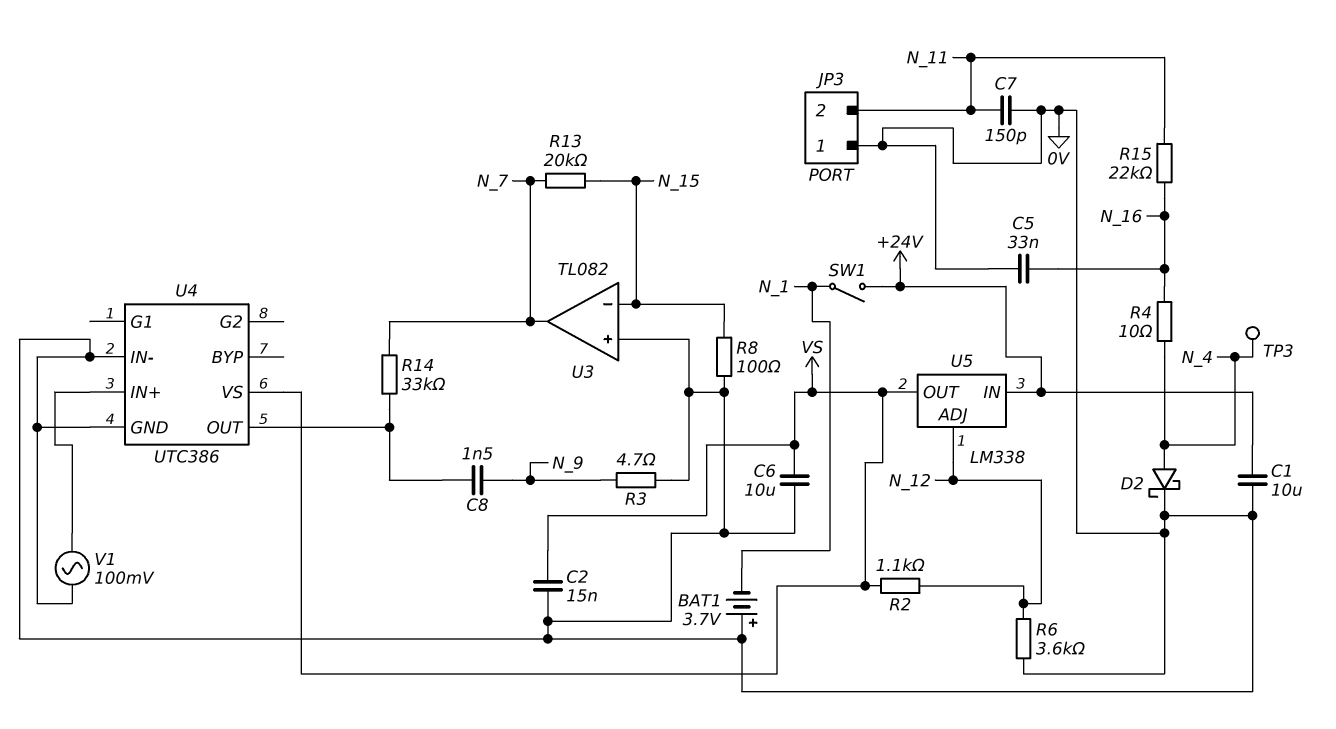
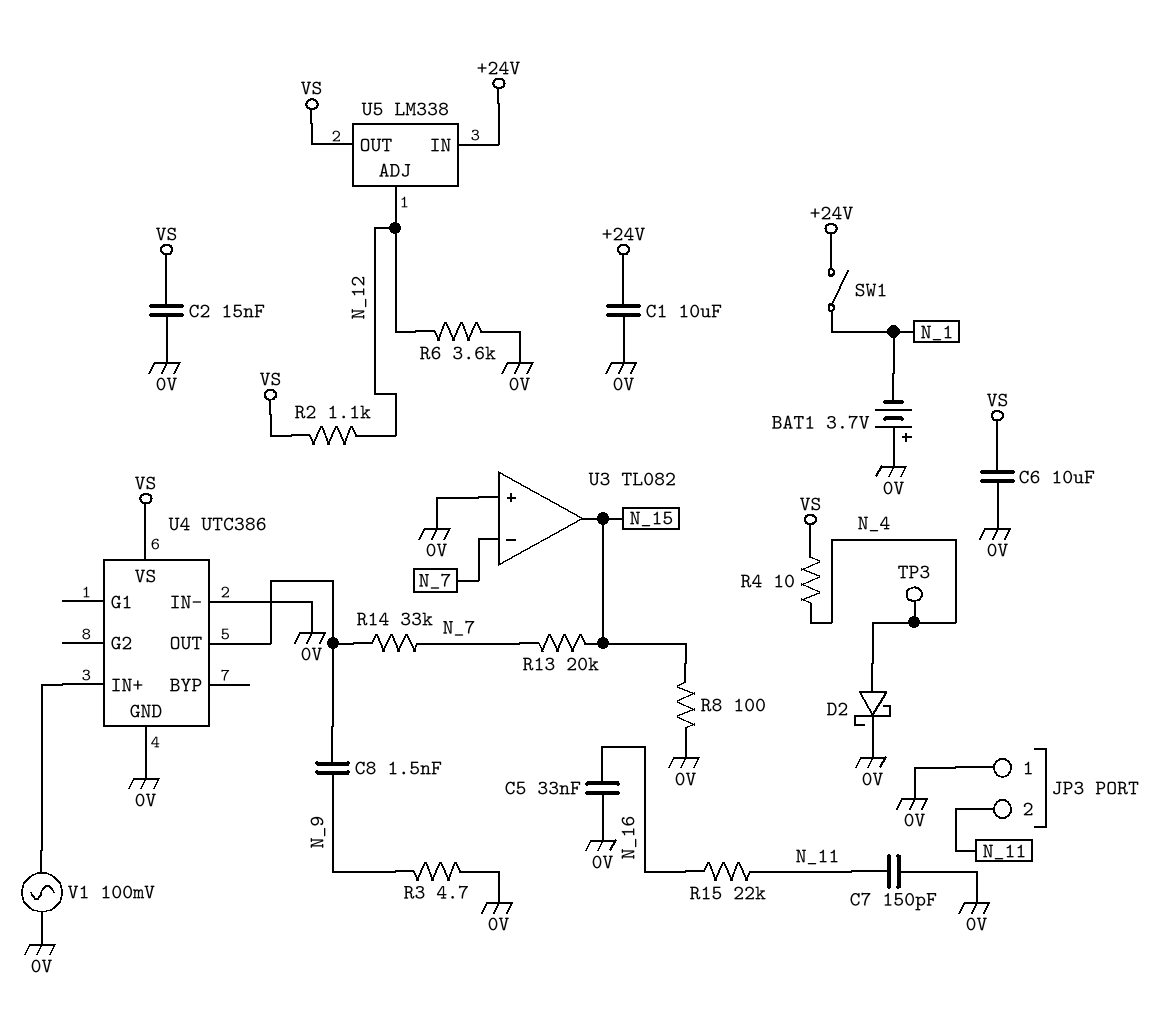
R4: 10 (N_4, N_16) -> 10 (N_4, VS)
U3 pin in-: N_15 -> N_7
U3 pin out: N_7 -> N_15

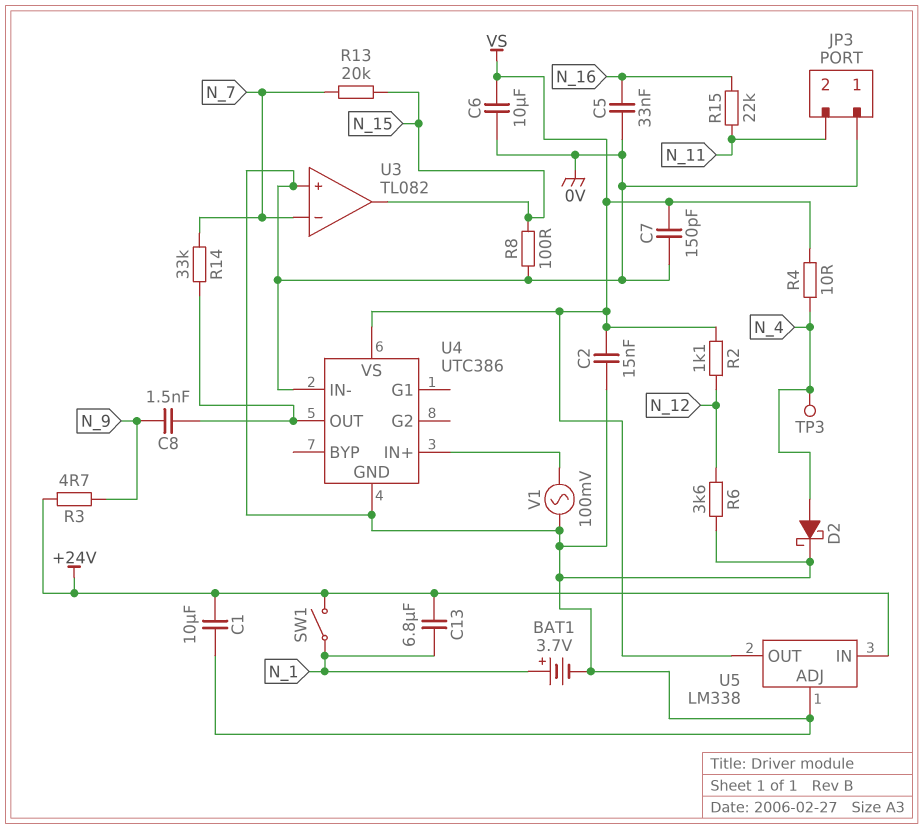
BAT1: 3.7V (plus 0V, minus N_1) -> 3.7V (plus N_1, minus 0V)
C7: 150pF (0V, N_11) -> 150pF (0V, VS)
C13: none -> 6.8uF (+24V, N_1)
R3: 4.7 (0V, N_9) -> 4.7 (+24V, N_9)
U5 pin ADJ: N_12 -> 0V

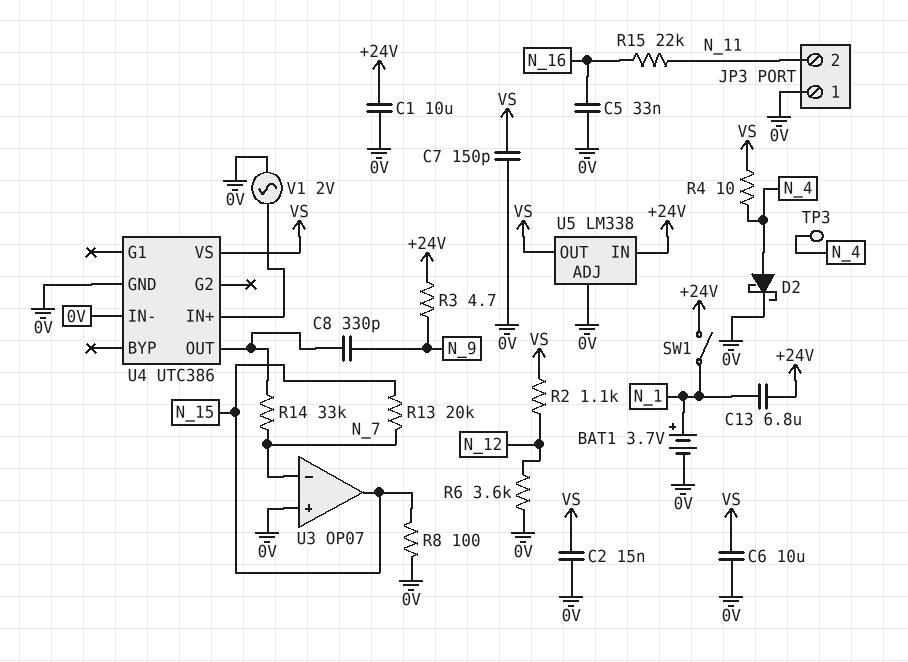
C8: 1.5nF (N_9, U4/OUT) -> 330pF (N_9, U4/OUT)
U3: TL082 -> OP07
V1: AC 100mV (0V, U4/IN+) -> AC 2V (0V, U4/IN+)

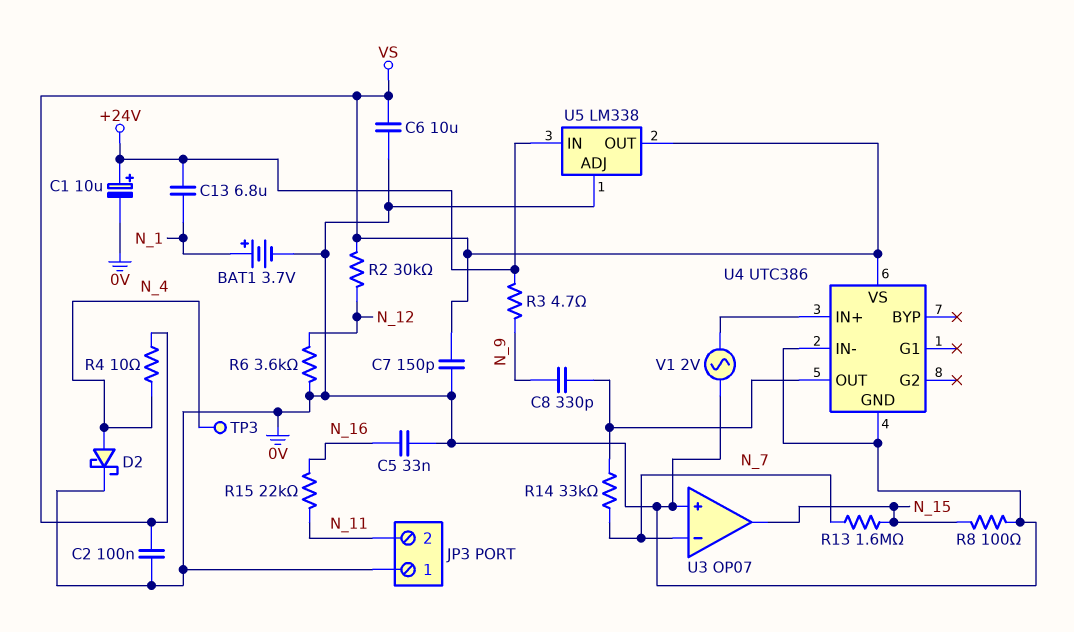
C1: 10uF (+24V, 0V) -> 10uF (plus +24V, minus 0V)
C2: 15nF (0V, VS) -> 100nF (0V, VS)
R2: 1.1k (N_12, VS) -> 30k (N_12, VS)
R13: 20k (N_7, N_15) -> 1.6M (N_7, N_15)
SW1: switch (+24V, N_1) -> none

